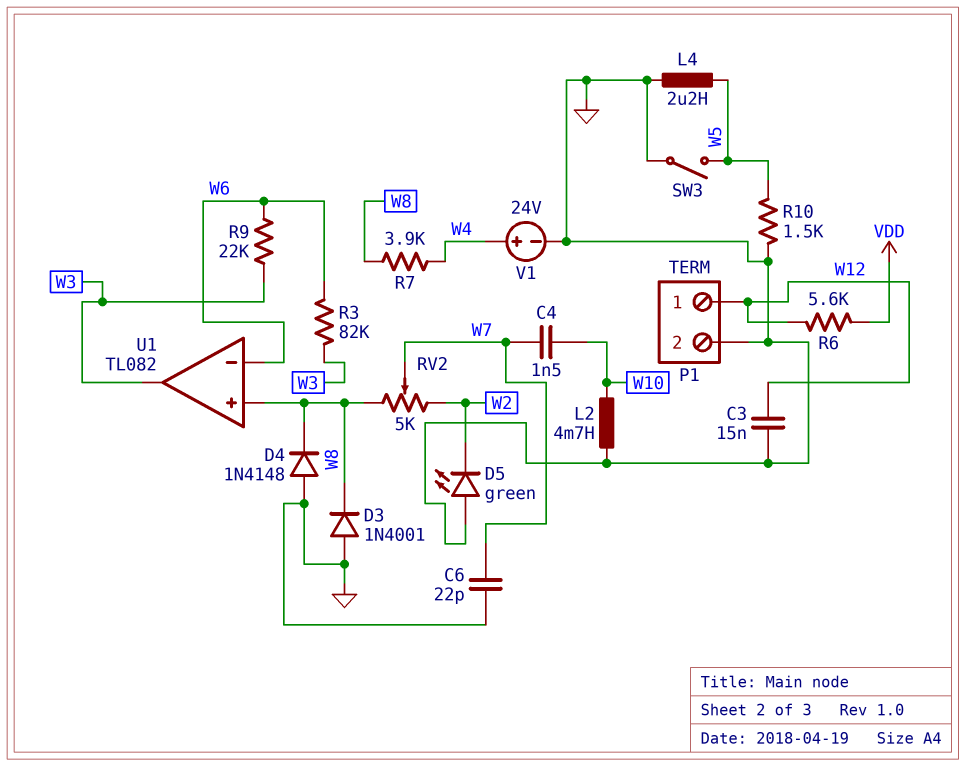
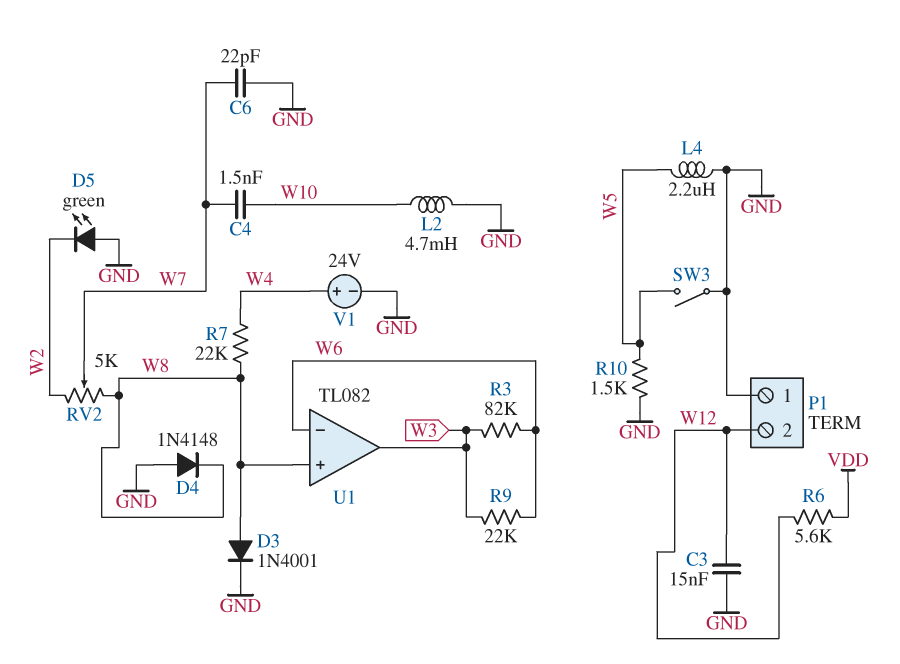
D3: diode 1N4001 (A GND, K W8) -> diode 1N4001 (A W8, K GND)
P1 pin 1: W12 -> GND
P1 pin 2: GND -> W12
R7: 3.9k (W4, W8) -> 22k (W4, W8)

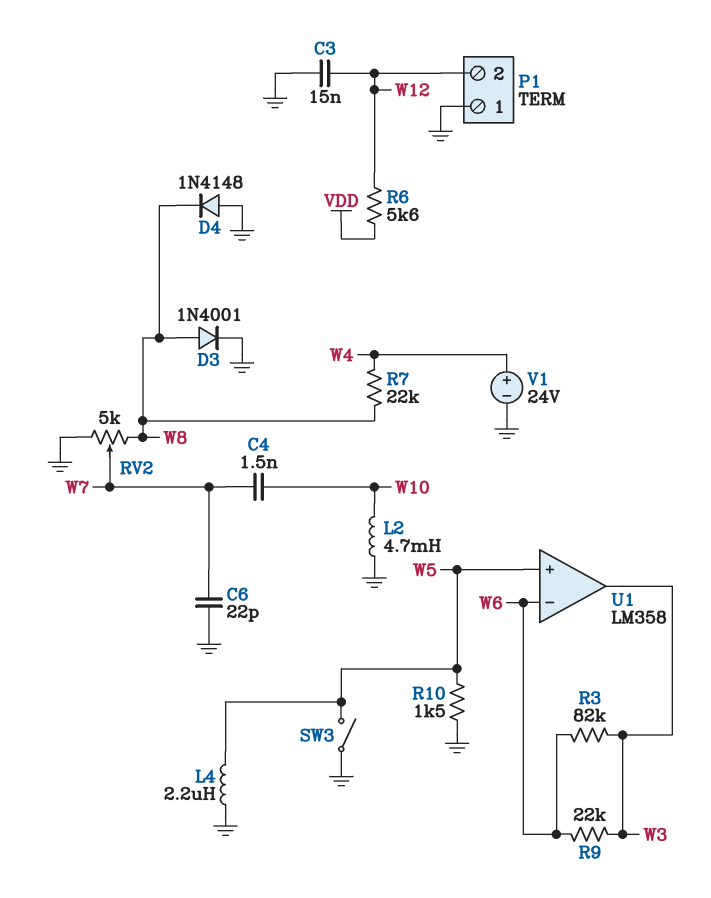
D5: LED green (A GND, K W2) -> none
RV2: 5k (W2, W8, wiper W7) -> 5k (GND, W8, wiper W7)
U1: TL082 -> LM358
U1 pin in+: W8 -> W5

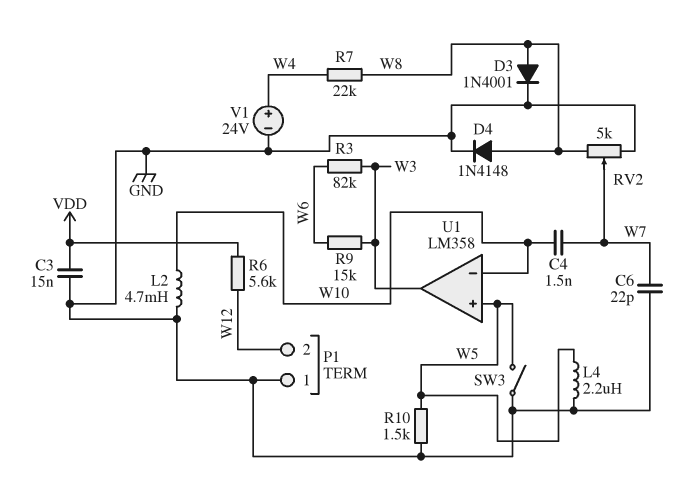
C3: 15nF (GND, W12) -> 15nF (GND, VDD)
D4: diode 1N4148 (A GND, K W8) -> diode 1N4148 (A W8, K GND)
R9: 22k (W3, W6) -> 15k (W3, W6)
U1 pin in-: W6 -> W10

